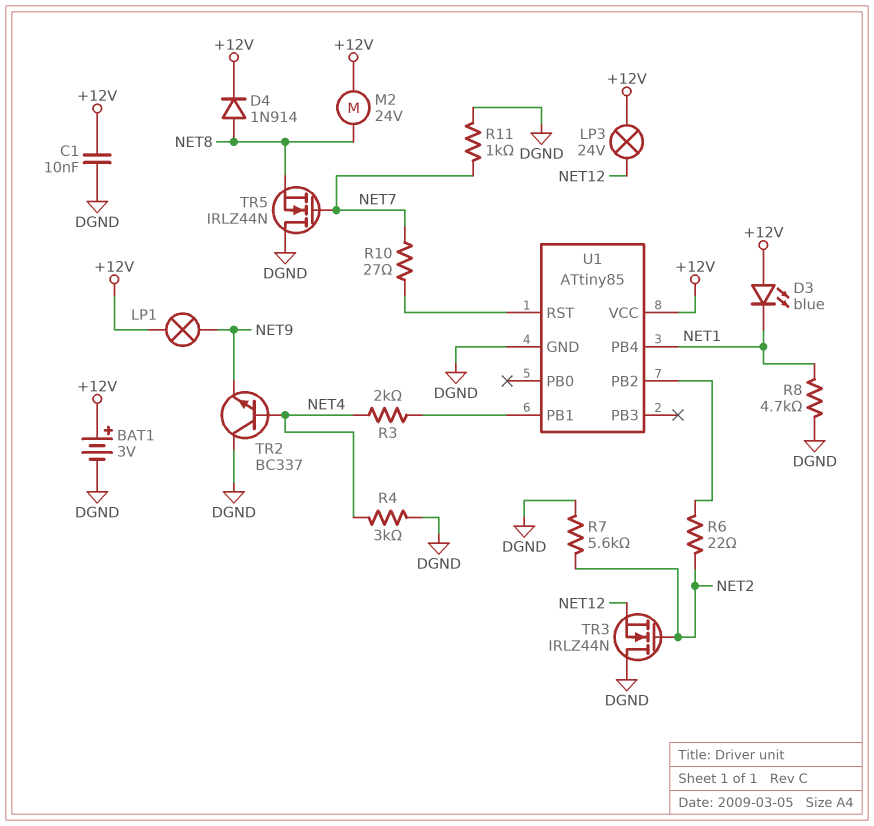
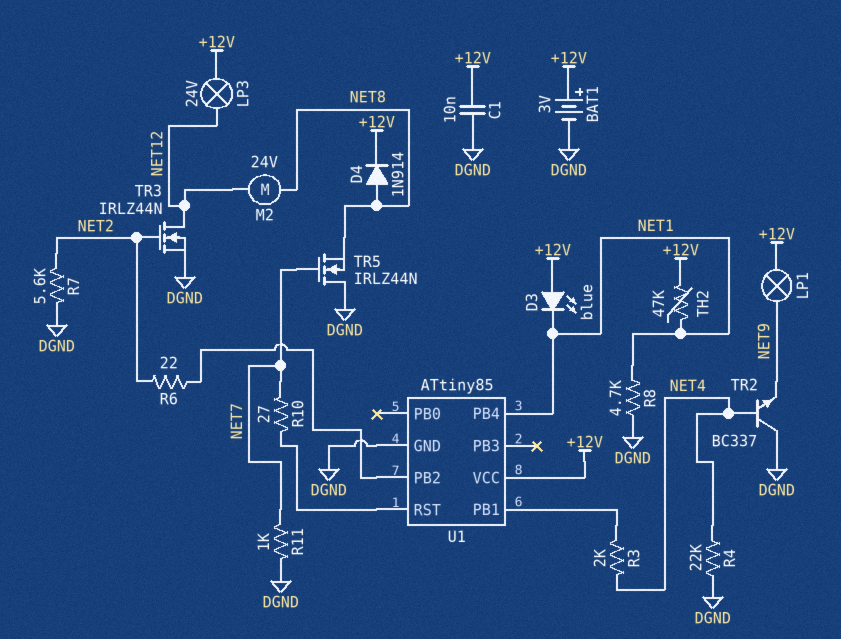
M2: motor 24V (+12V, NET8) -> motor 24V (NET8, NET12)
R4: 3k (DGND, NET4) -> 22k (DGND, NET4)
TH2: none -> 47k (+12V, NET1)
TR3: NMOS IRLZ44N (G NET2, D DGND, S NET12) -> NMOS IRLZ44N (G NET2, D NET12, S DGND)

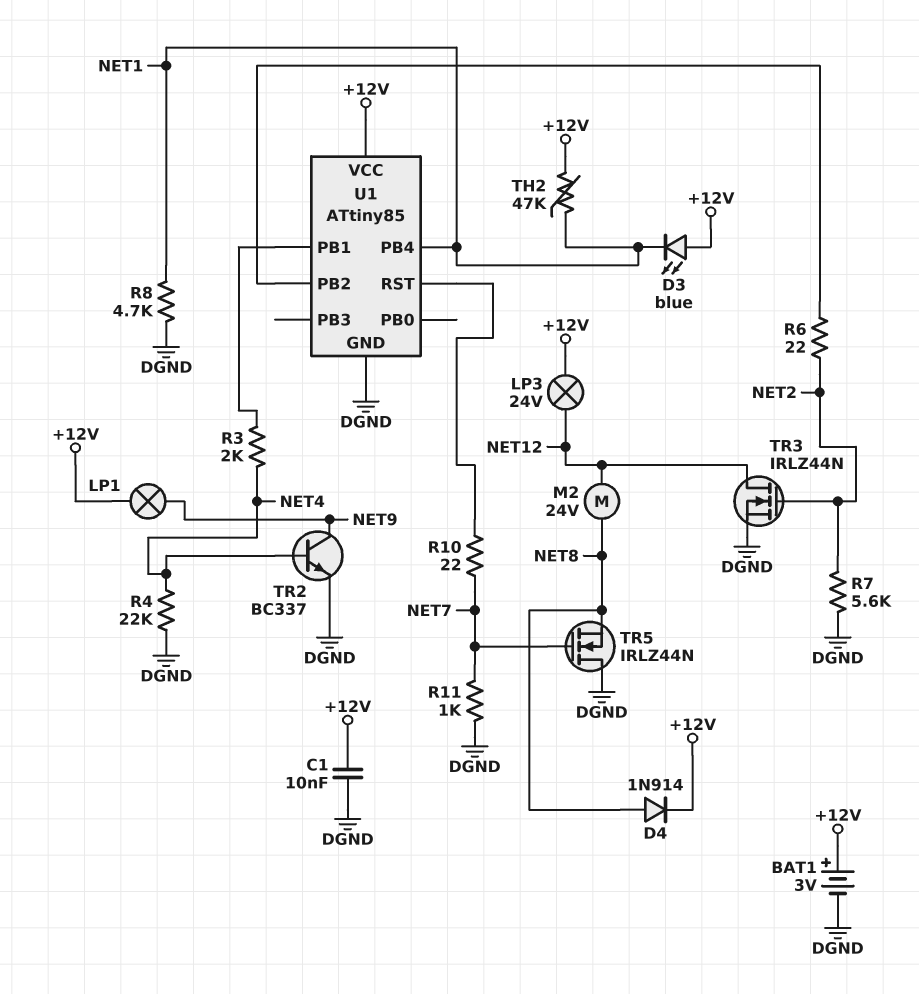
R10: 27 (NET7, U1/RST) -> 22 (NET7, U1/RST)
TR2: NPN BC337 (B NET4, C DGND, E NET9) -> NPN BC337 (B NET4, C NET9, E DGND)

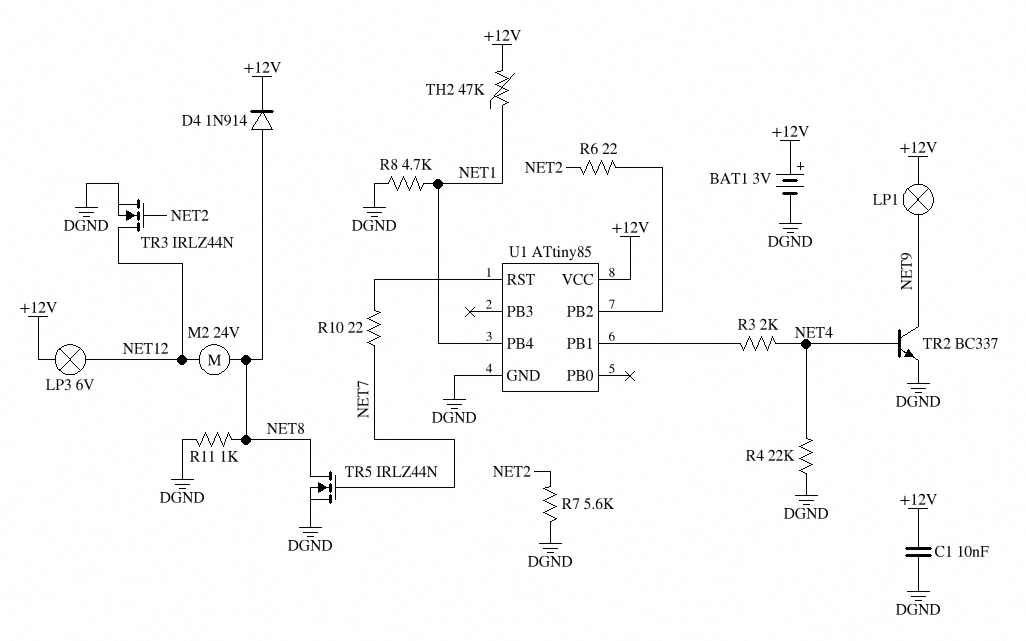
D3: LED blue (A +12V, K NET1) -> none
LP3: lamp 24V (+12V, NET12) -> lamp 6V (+12V, NET12)
R11: 1k (DGND, NET7) -> 1k (DGND, NET8)
TR5: NMOS IRLZ44N (G NET7, D DGND, S NET8) -> NMOS IRLZ44N (G NET7, D NET8, S DGND)

